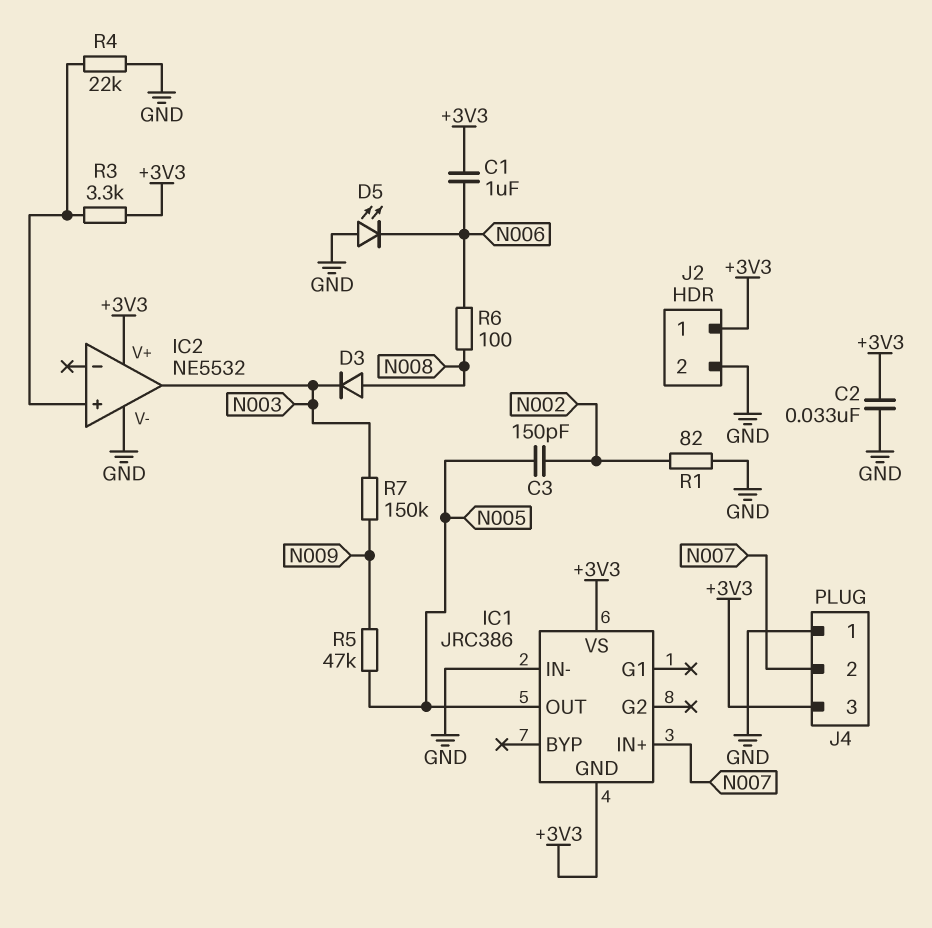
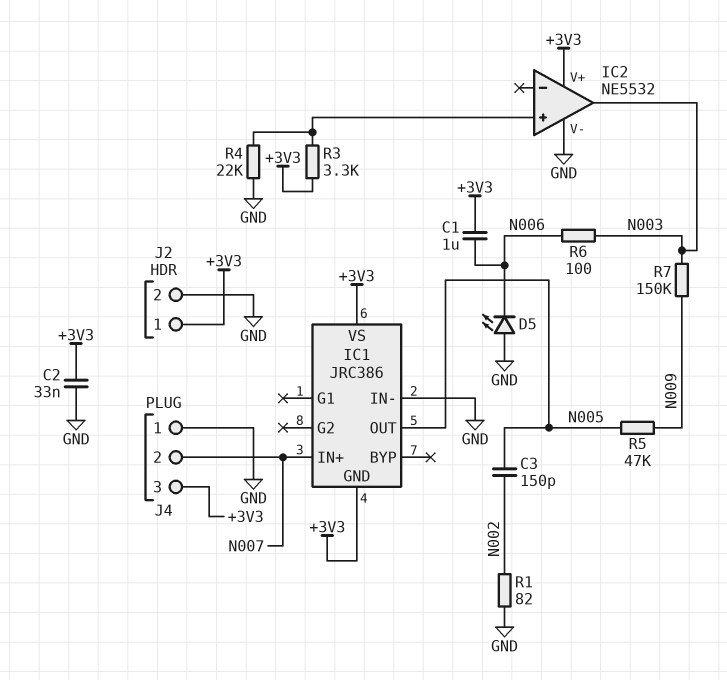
D3: diode (A N008, K N003) -> none
R6: 100 (N006, N008) -> 100 (N003, N006)

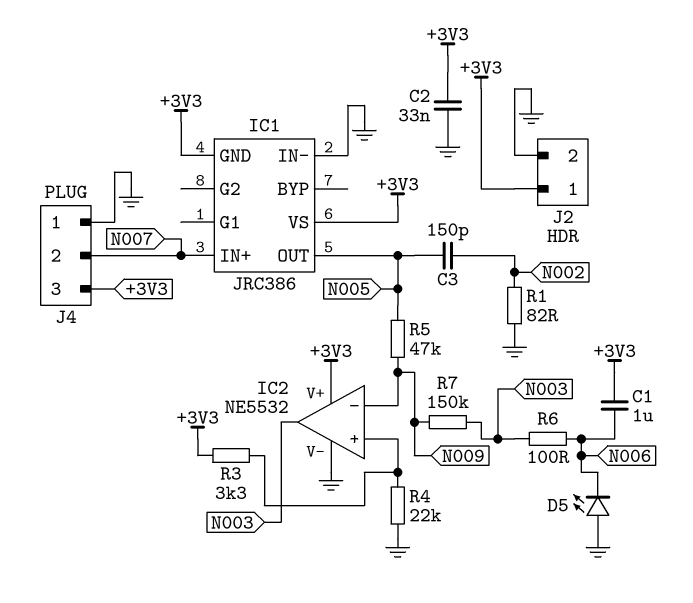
IC2 pin in-: none -> N009

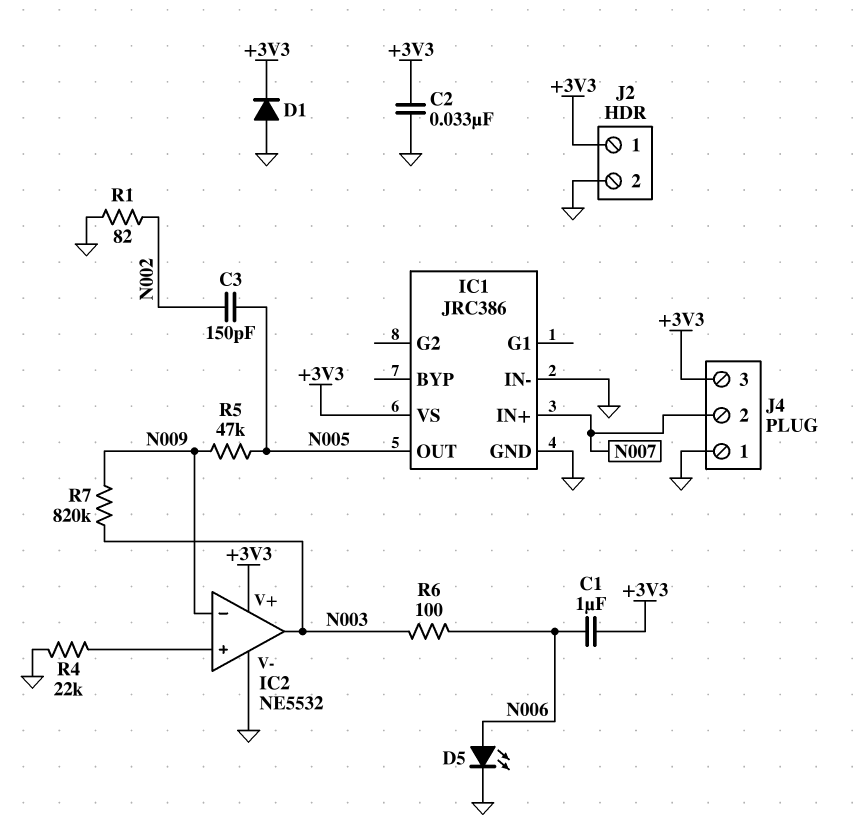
D1: none -> diode (A GND, K +3V3)
D5: LED (A GND, K N006) -> LED (A N006, K GND)
IC1 pin GND: +3V3 -> GND
R3: 3.3k (+3V3, IC2/in+) -> none
R7: 150k (N003, N009) -> 820k (N003, N009)

